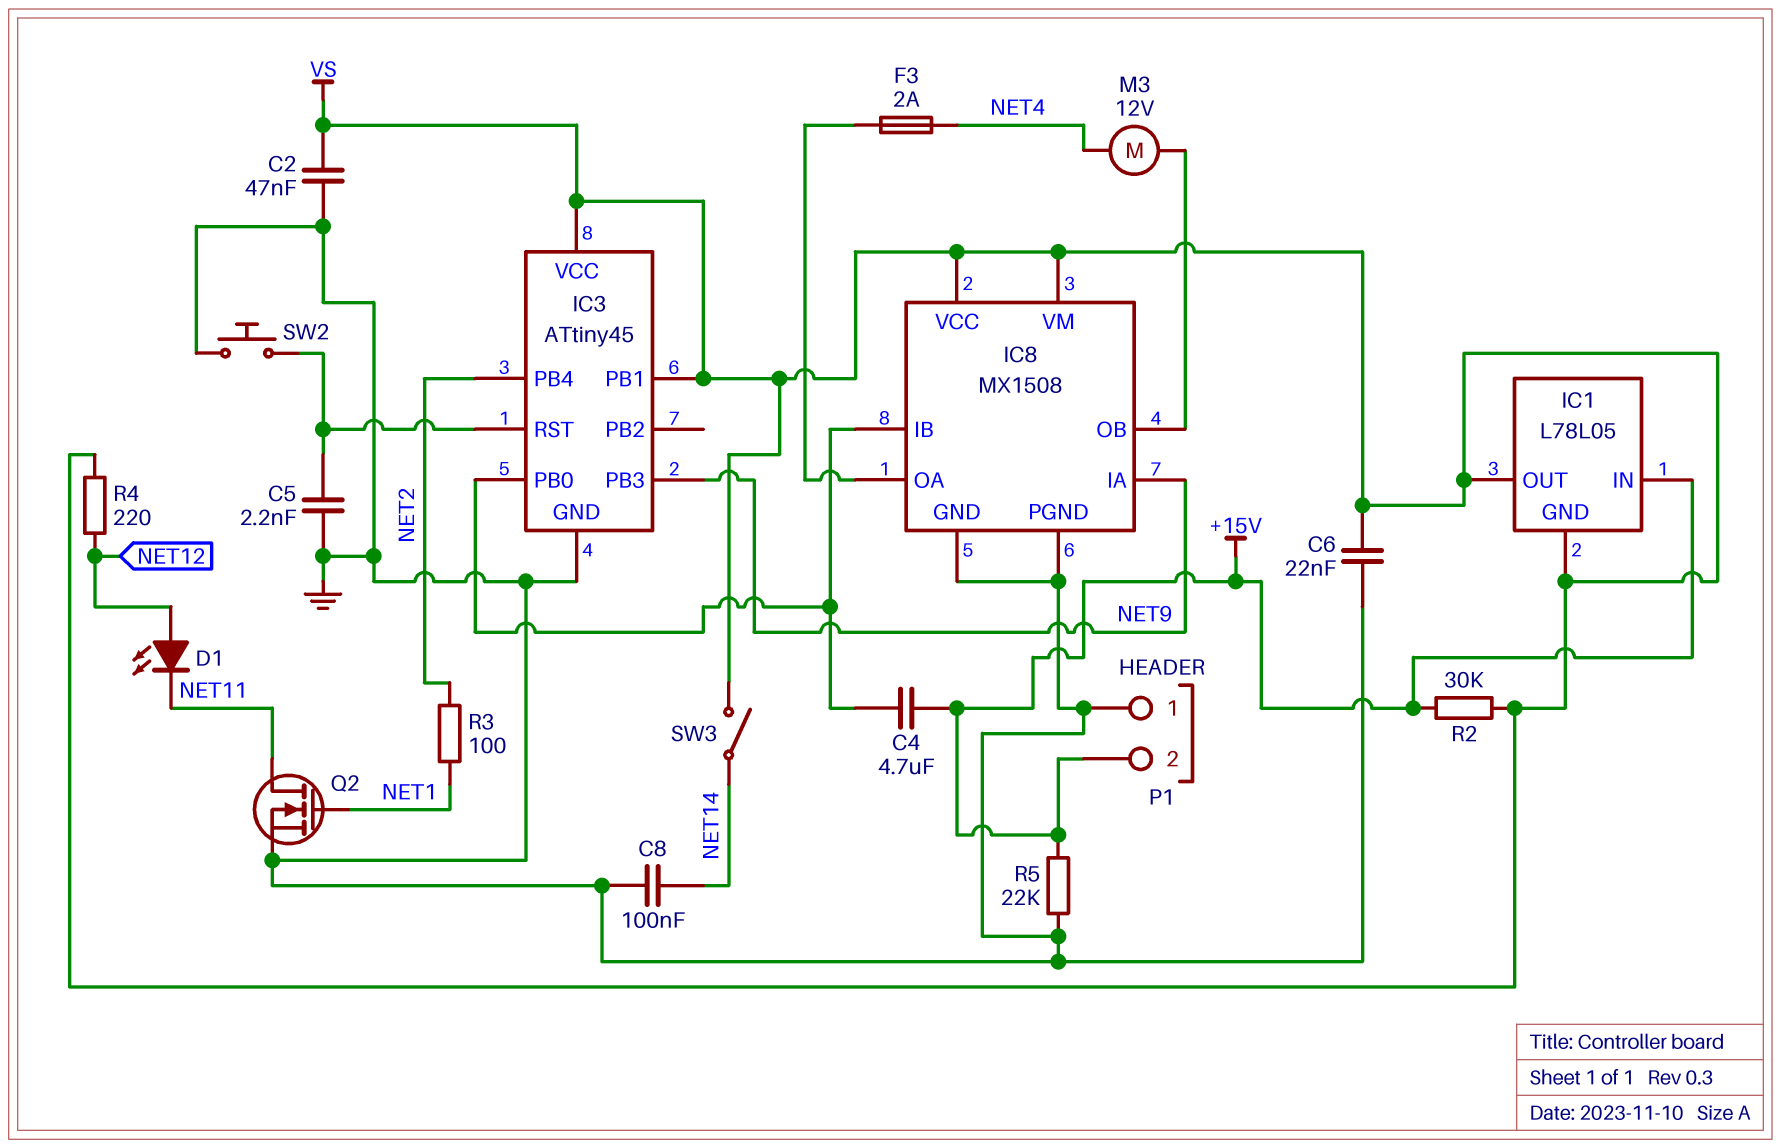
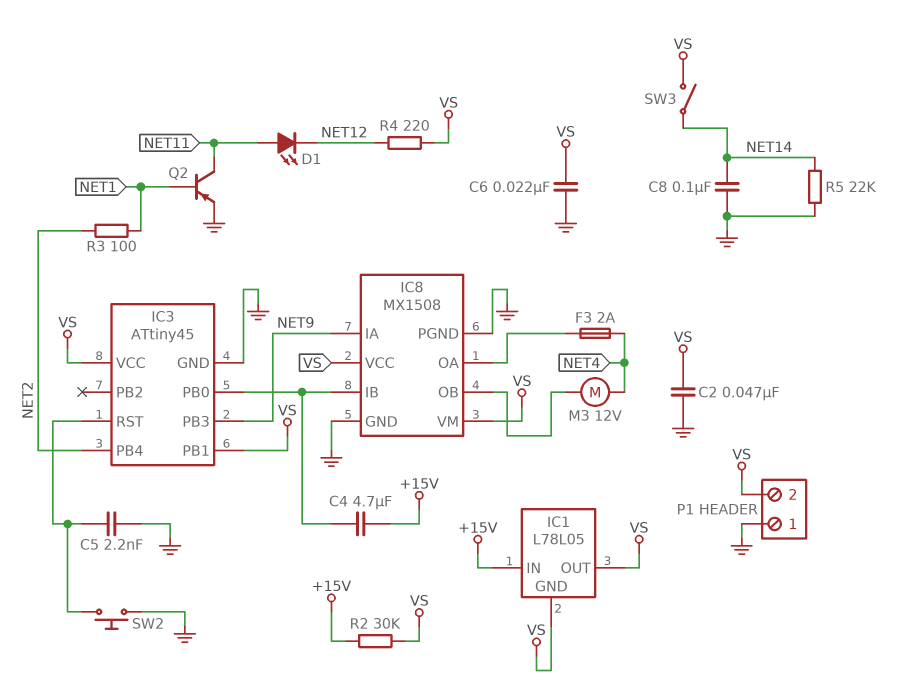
D1: LED (A NET12, K NET11) -> LED (A NET11, K NET12)
P1 pin 2: +15V -> VS
Q2: NMOS (G NET1, D NET11, S GND) -> PNP (B NET1, C NET11, E GND)
R5: 22k (+15V, GND) -> 22k (GND, NET14)

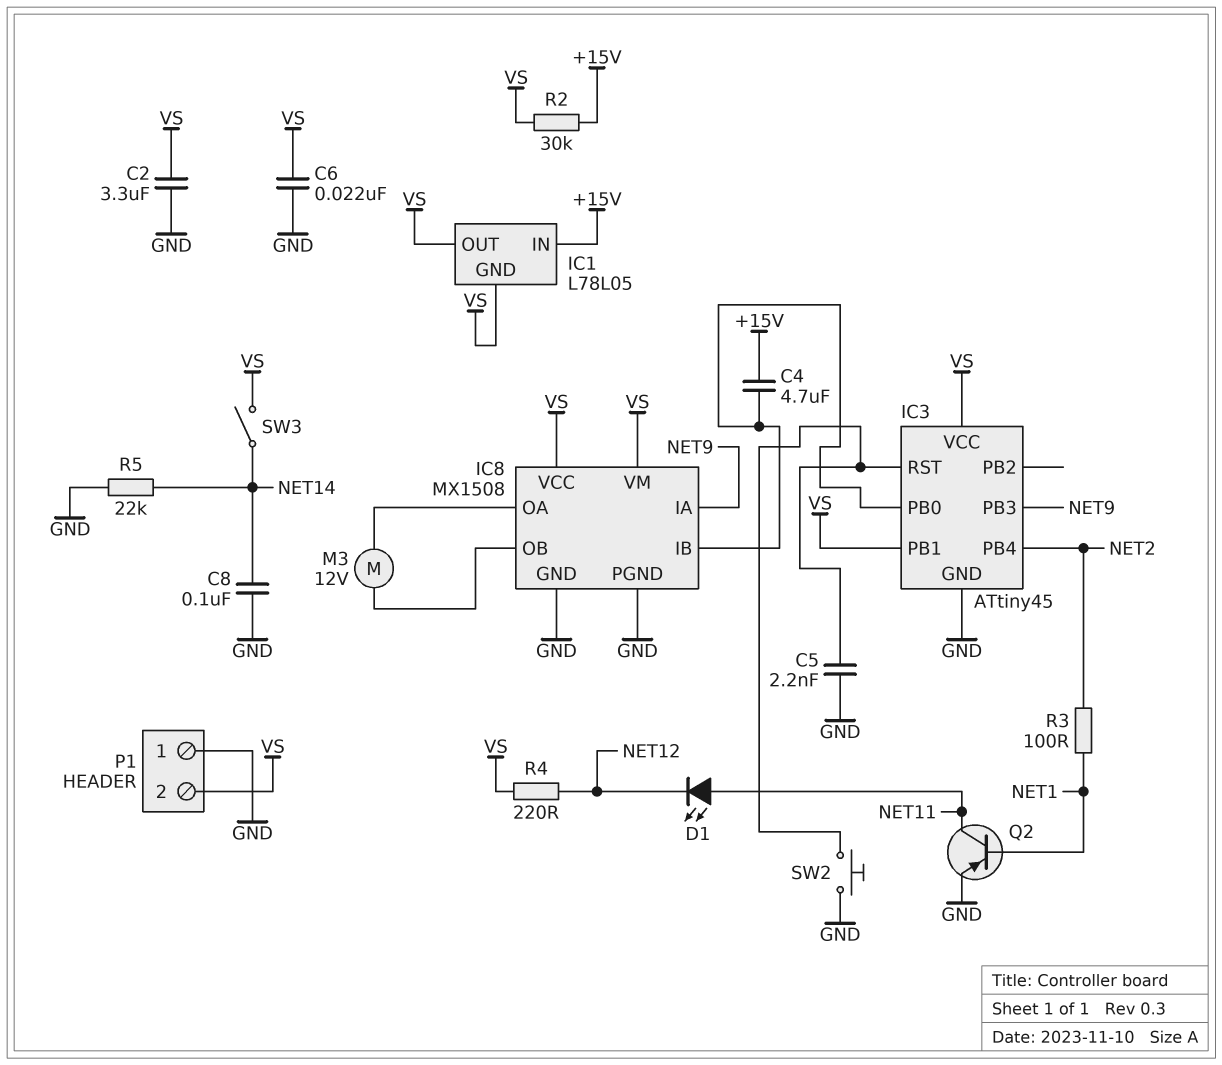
C2: 47nF (GND, VS) -> 3.3uF (GND, VS)
F3: 2A (IC8/OA, NET4) -> none
M3: motor 12V (IC8/OB, NET4) -> motor 12V (IC8/OA, IC8/OB)

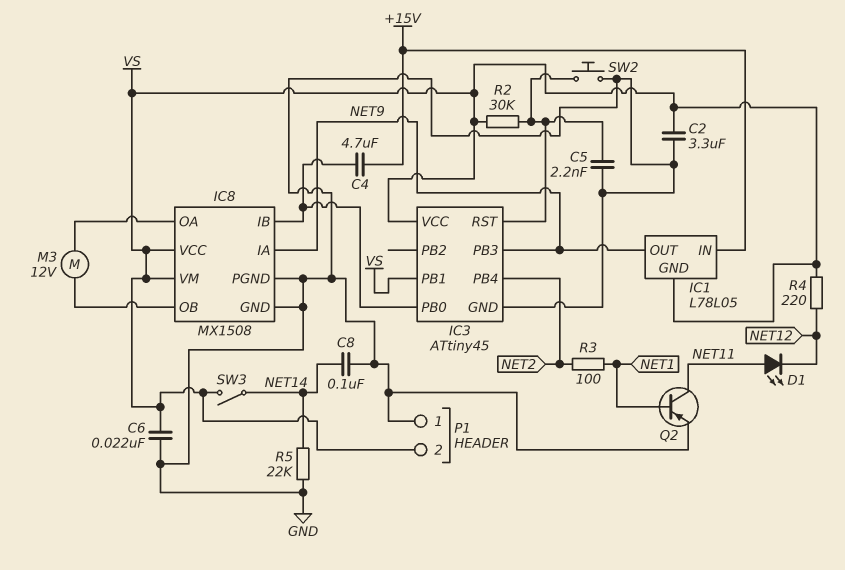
IC1 pin OUT: VS -> NET9
R2: 30k (+15V, VS) -> 30k (IC3/RST, VS)

